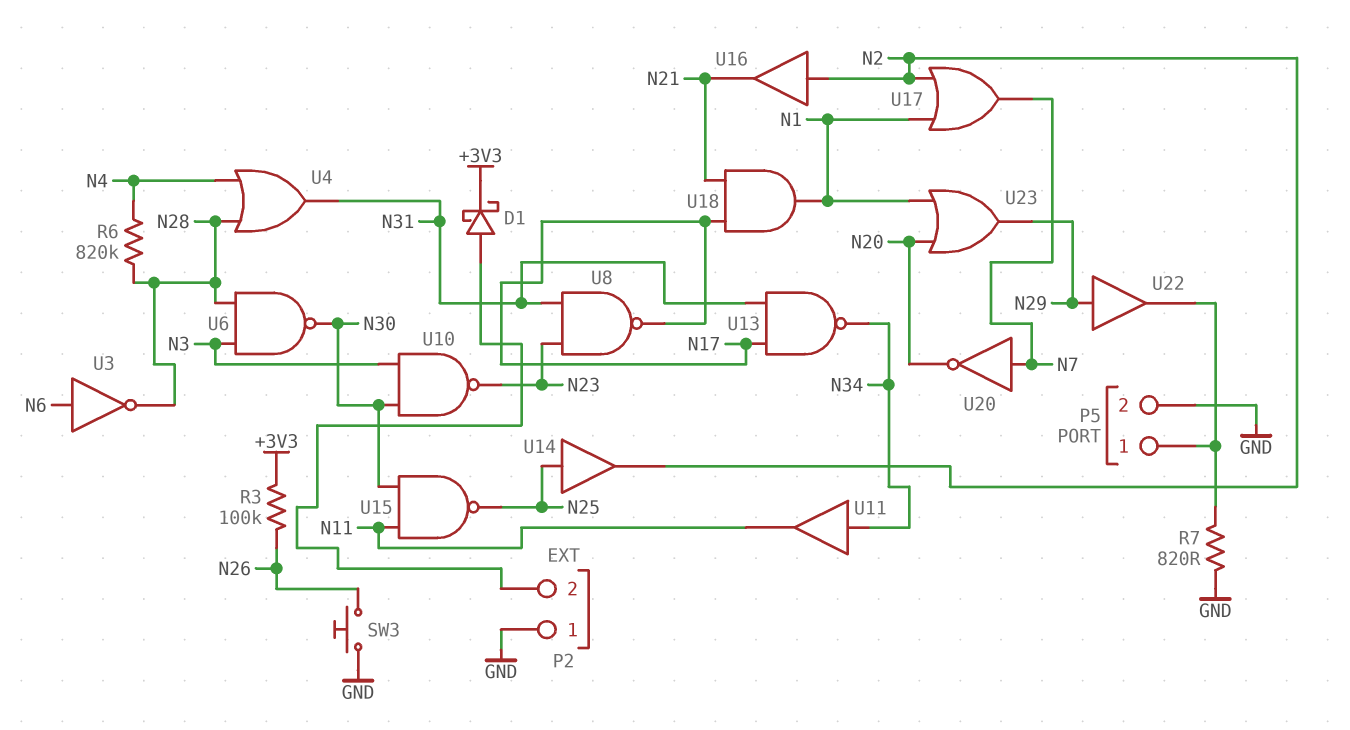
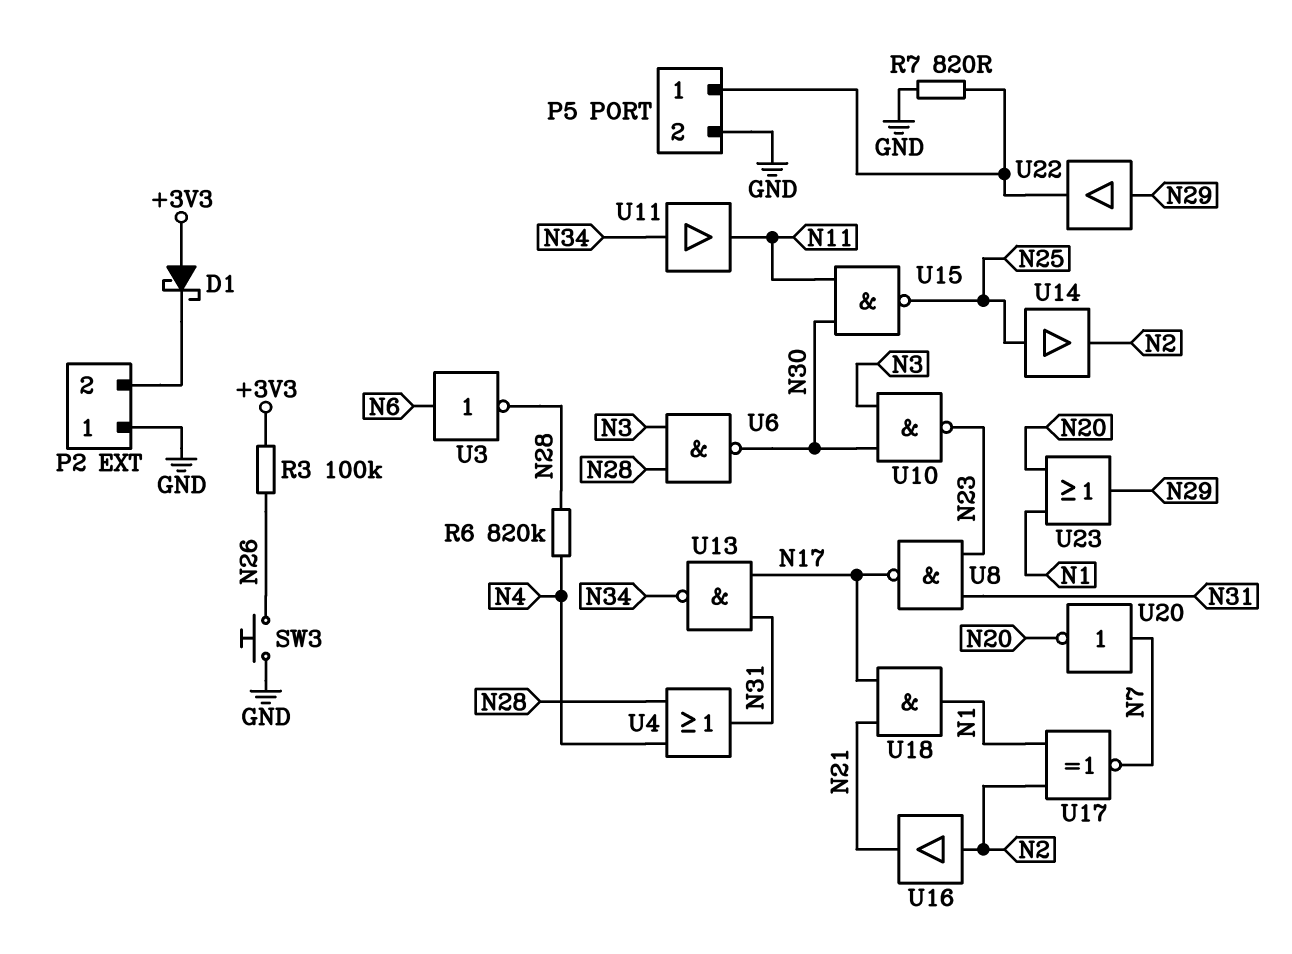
D1: schottky (A P2/2, K +3V3) -> schottky (A +3V3, K P2/2)
U17: OR (in N1, in N2, out N7) -> XNOR (in N1, in N2, out N7)

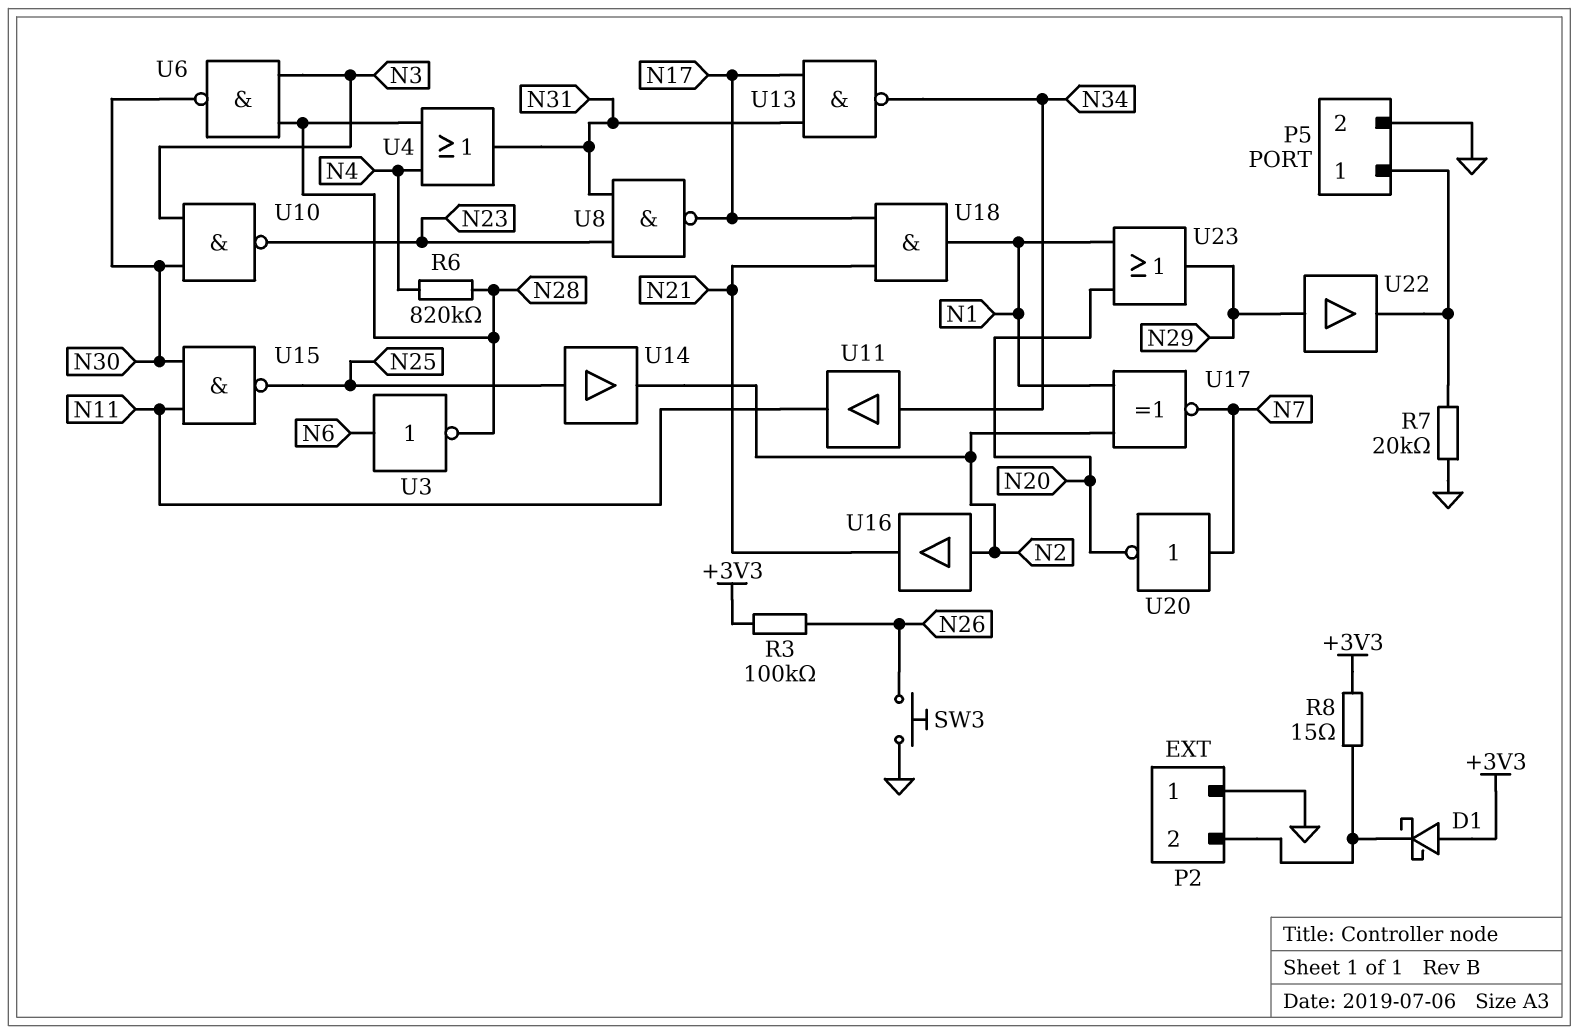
R7: 820 (GND, P5/1) -> 20k (GND, P5/1)
R8: none -> 15 (+3V3, P2/2)

